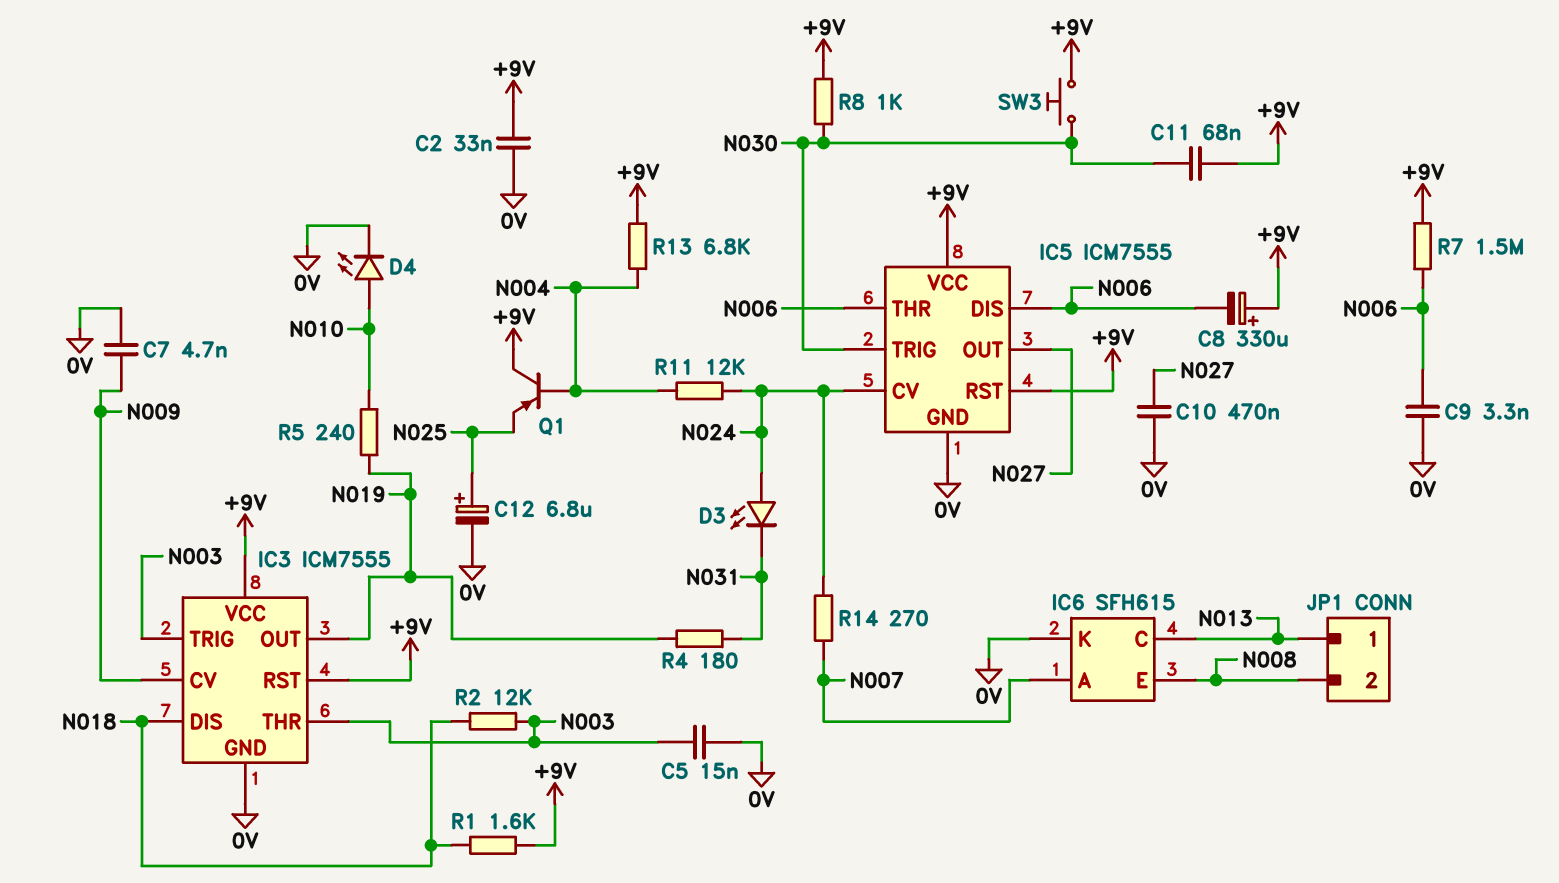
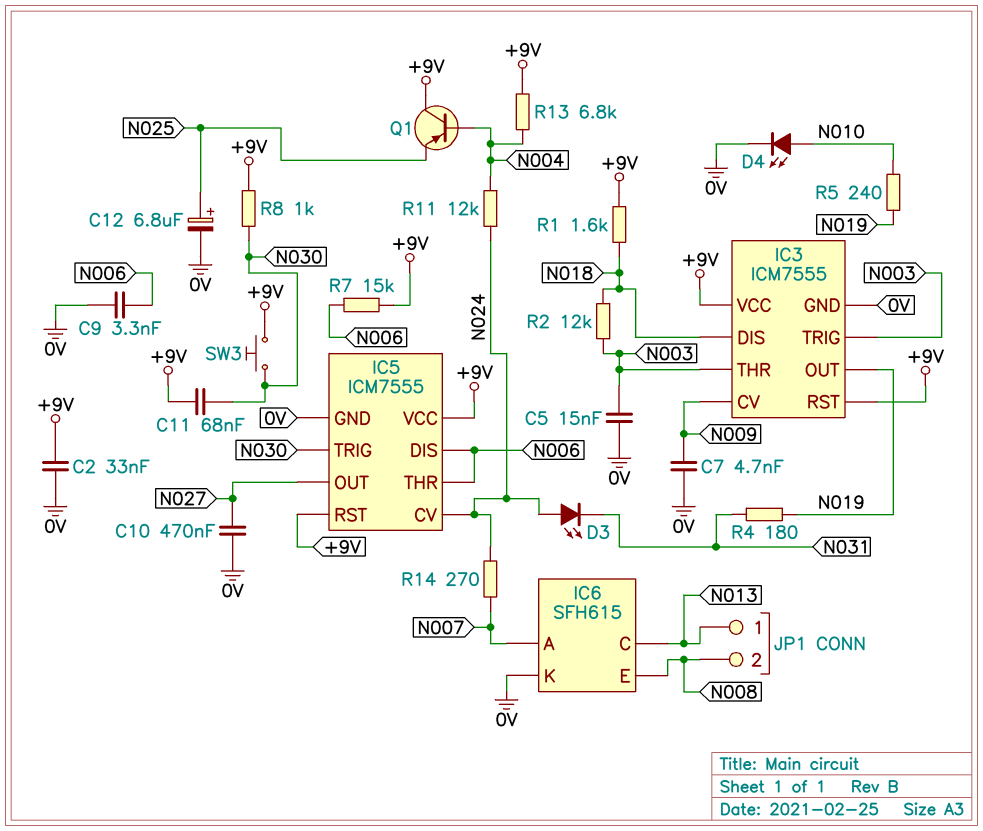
C8: 330uF (plus +9V, minus N006) -> none
R7: 1.5M (+9V, N006) -> 15k (+9V, N006)

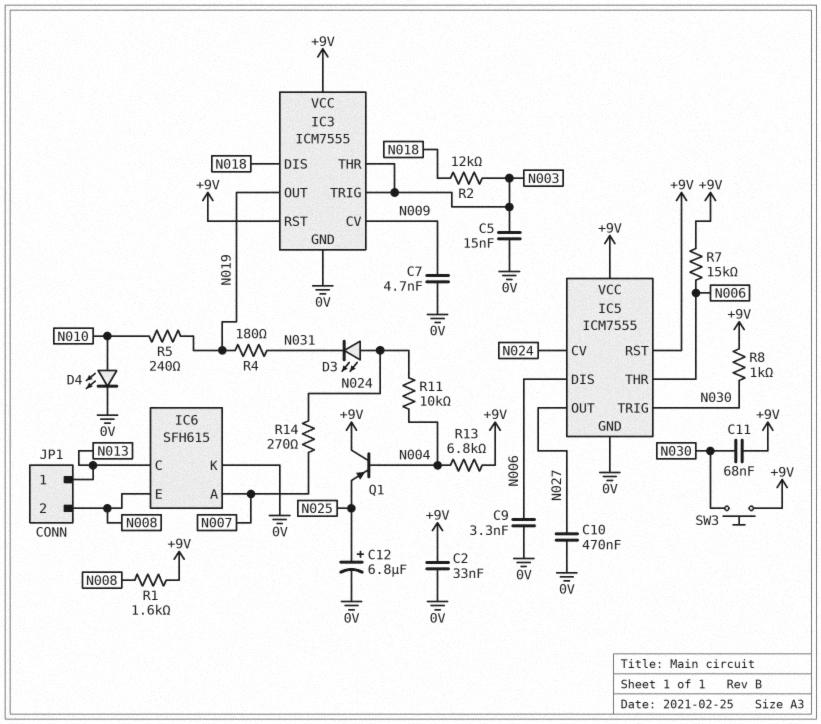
R1: 1.6k (+9V, N018) -> 1.6k (+9V, N008)
R11: 12k (N004, N024) -> 10k (N004, N024)

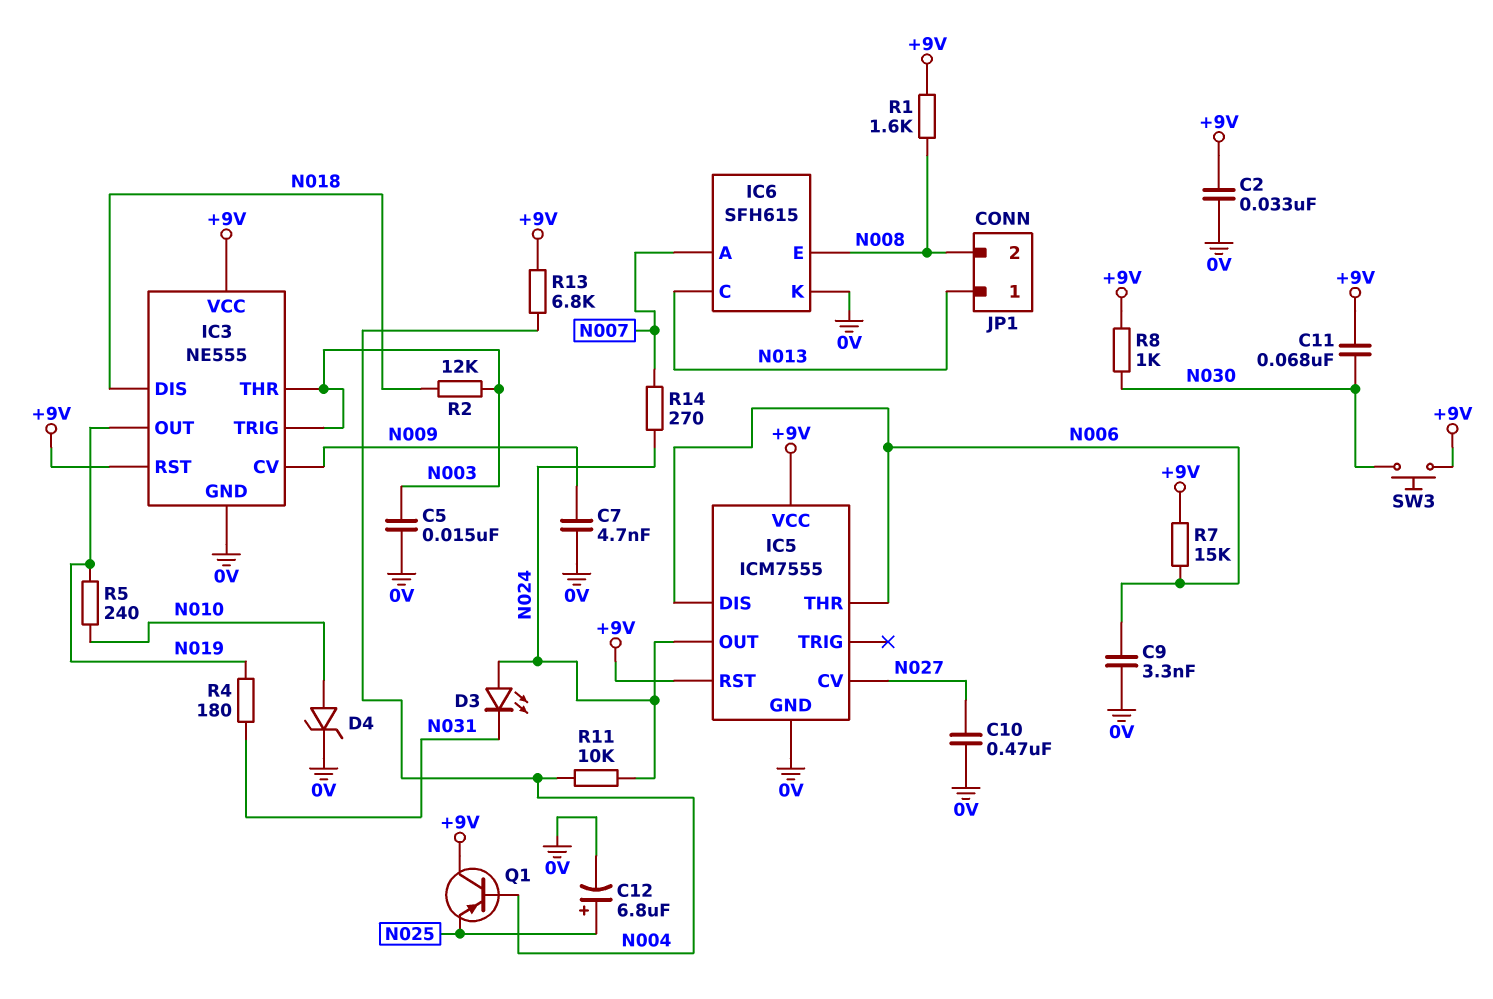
D4: LED (A N010, K 0V) -> zener (A N010, K 0V)
IC3: ICM7555 -> NE555
IC5 pin CV: N024 -> N027
IC5 pin OUT: N027 -> N024
IC5 pin TRIG: N030 -> none

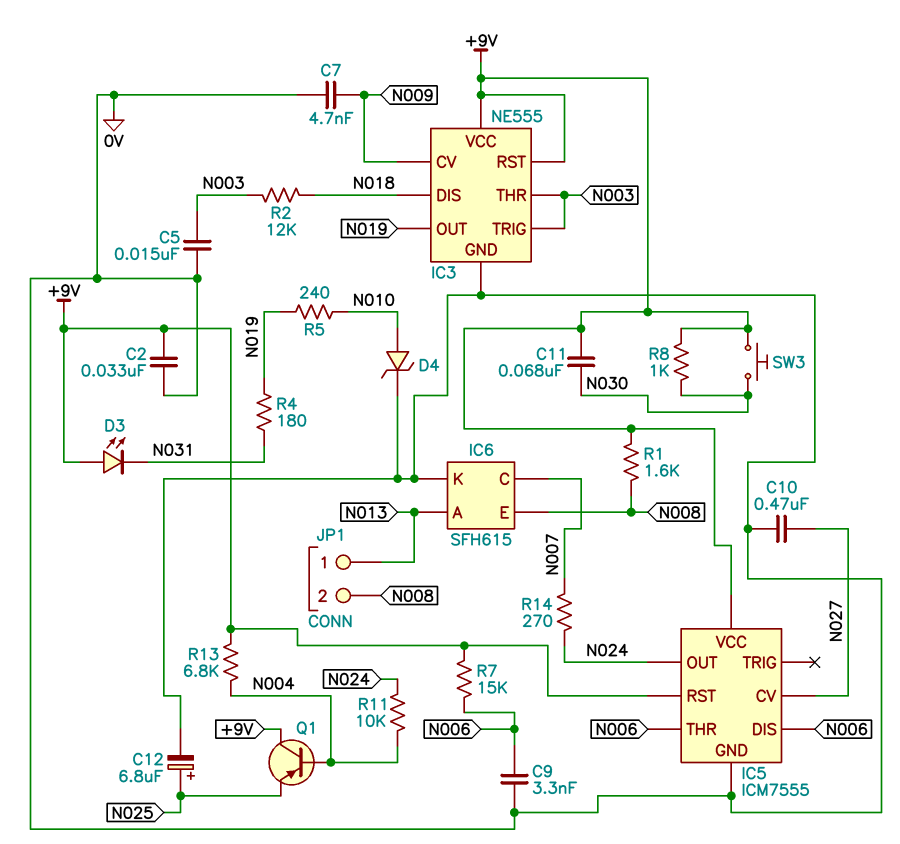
D3: LED (A N024, K N031) -> LED (A +9V, K N031)
IC6 pin A: N007 -> N013
IC6 pin C: N013 -> N007

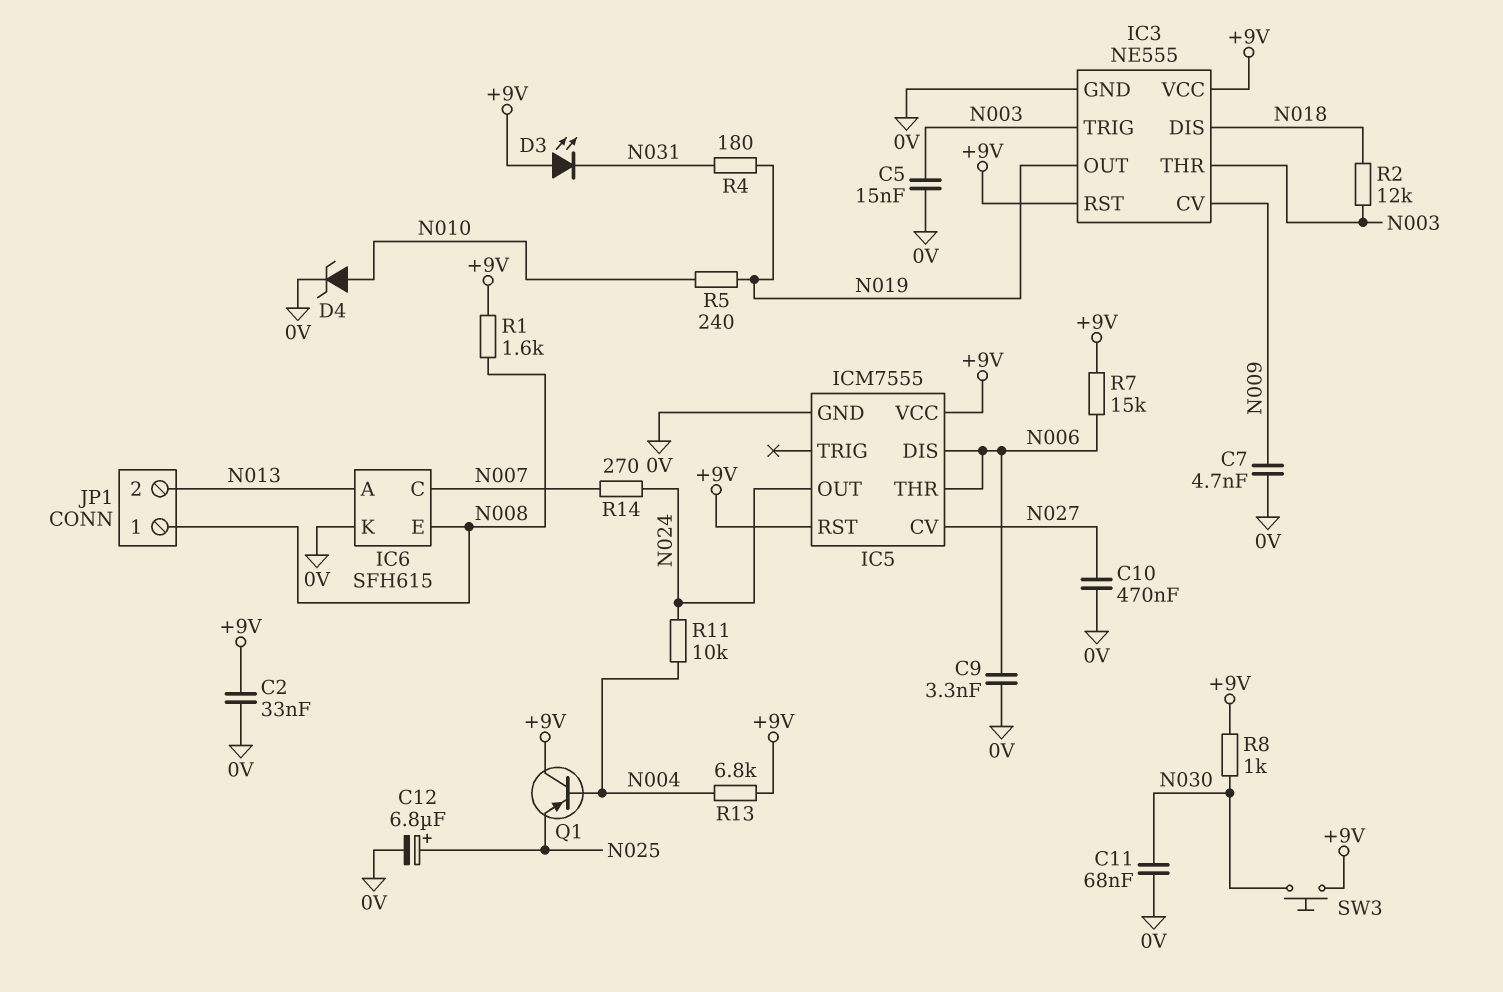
C11: 68nF (+9V, N030) -> 68nF (0V, N030)
JP1 pin 1: N013 -> N008
JP1 pin 2: N008 -> N013

